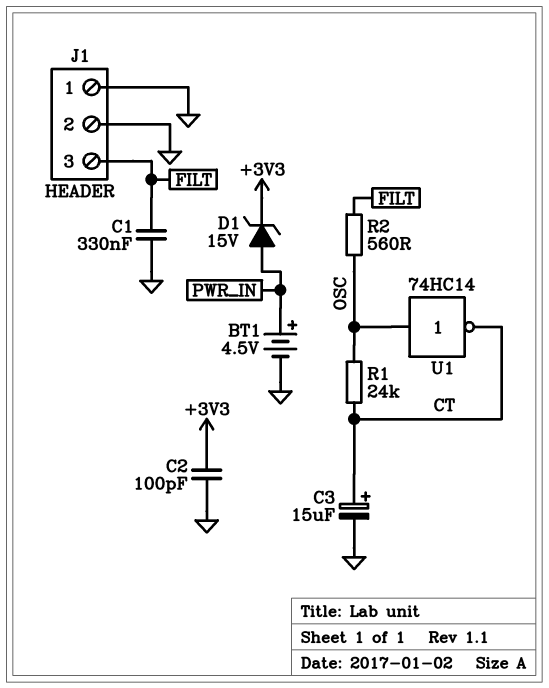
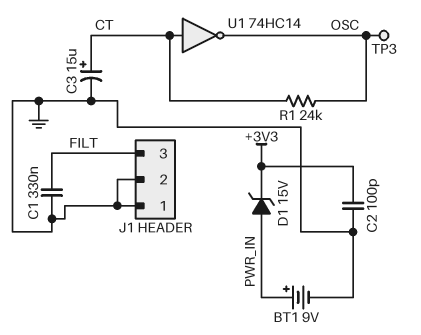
BT1: 4.5V (plus PWR_IN, minus GND) -> 9V (plus PWR_IN, minus GND)
R2: 560 (FILT, OSC) -> none
TP3: none -> test point (OSC)
U1: NOT 74HC14 (in OSC, out CT) -> NOT 74HC14 (in CT, out OSC)

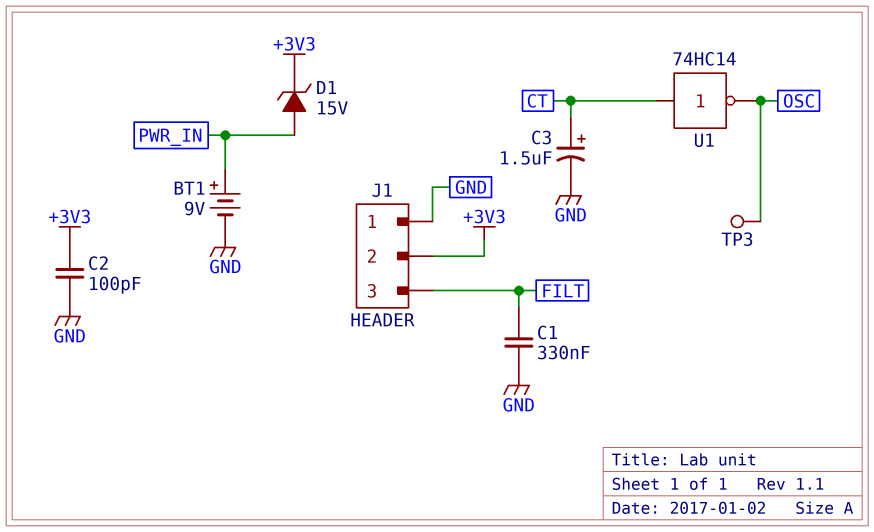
C3: 15uF (plus CT, minus GND) -> 1.5uF (plus CT, minus GND)
J1 pin 2: GND -> +3V3
R1: 24k (CT, OSC) -> none

